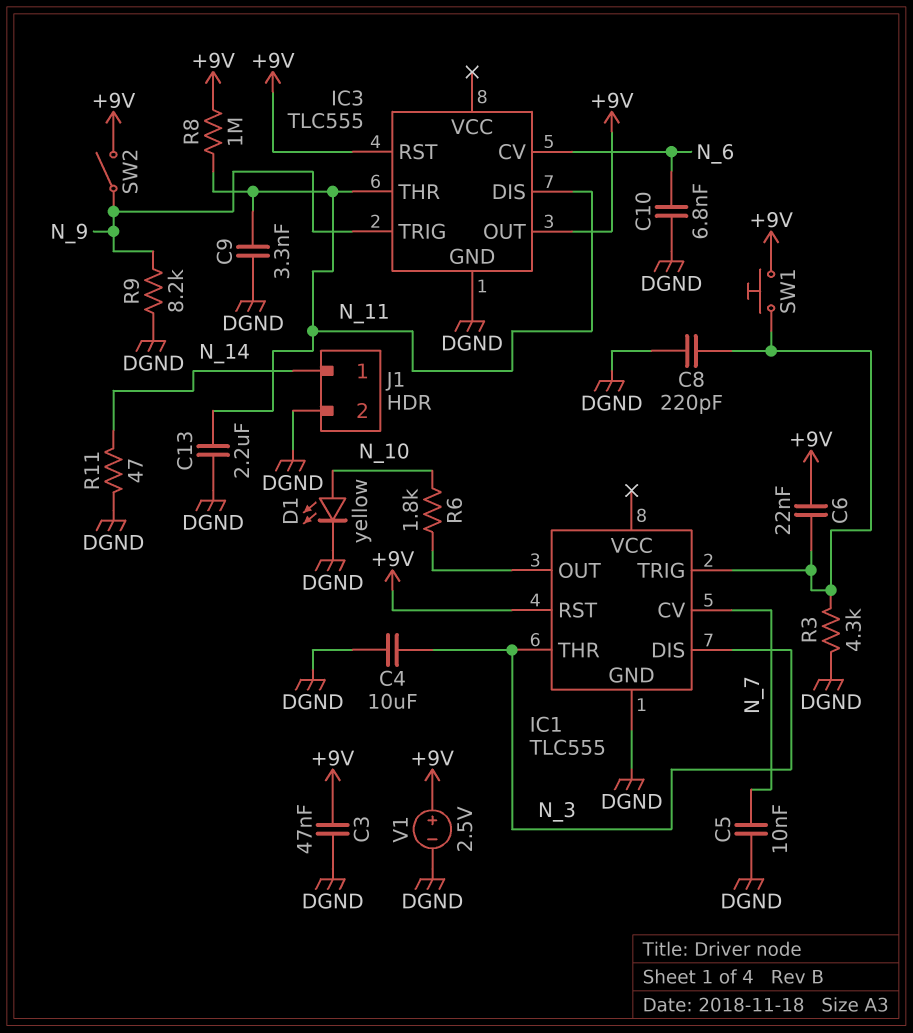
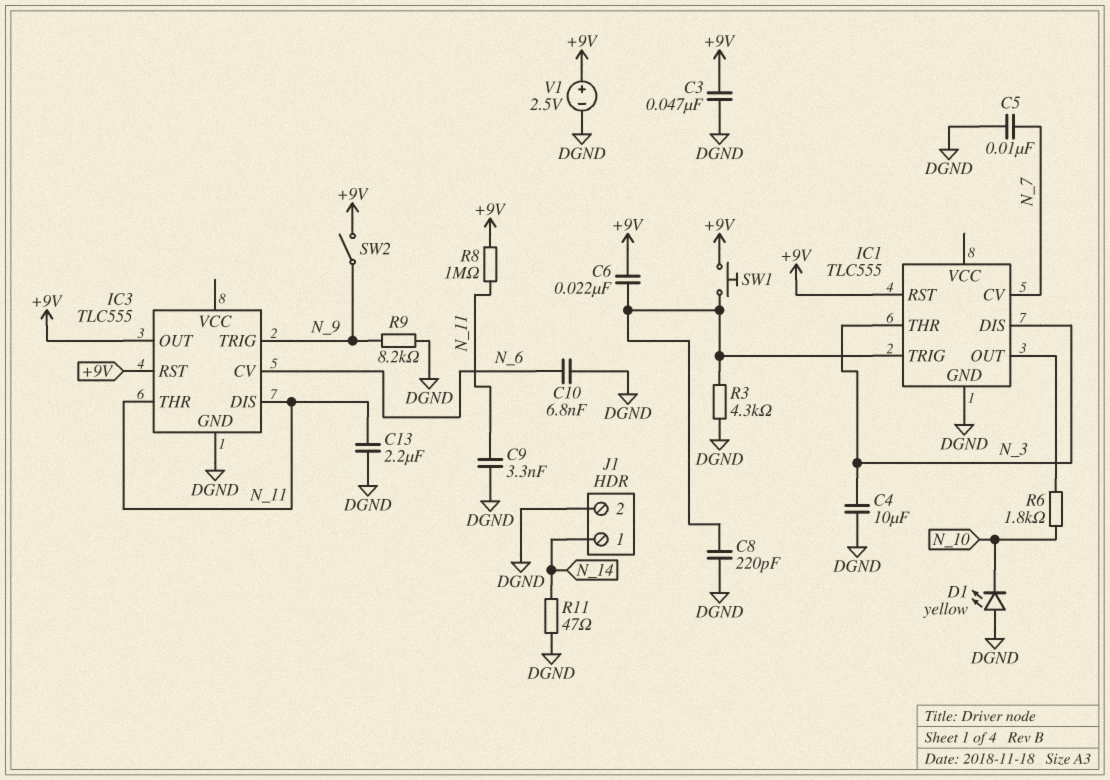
D1: LED yellow (A N_10, K DGND) -> LED yellow (A DGND, K N_10)

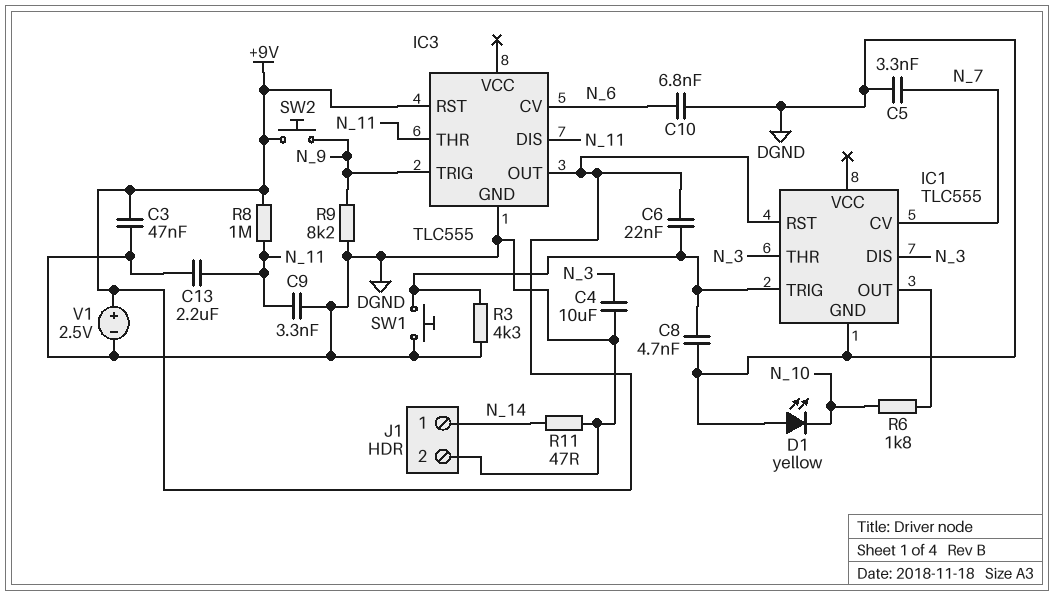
C5: 10nF (DGND, N_7) -> 3.3nF (DGND, N_7)
C8: 220pF (DGND, IC1/TRIG) -> 4.7nF (DGND, IC1/TRIG)
SW1: button (+9V, IC1/TRIG) -> button (DGND, IC1/TRIG)
SW2: switch (+9V, N_9) -> button (+9V, N_9)

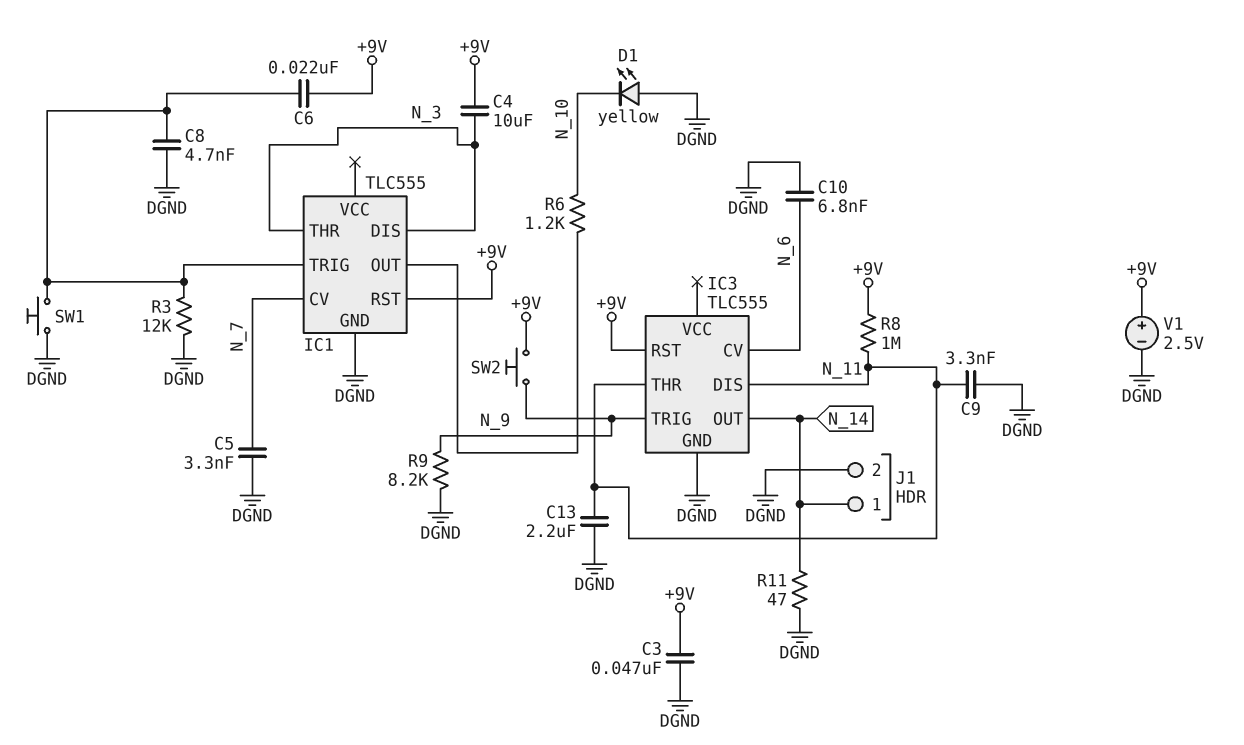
C4: 10uF (DGND, N_3) -> 10uF (+9V, N_3)
IC3 pin OUT: +9V -> N_14
R3: 4.3k (DGND, IC1/TRIG) -> 12k (DGND, IC1/TRIG)
R6: 1.8k (IC1/OUT, N_10) -> 1.2k (IC1/OUT, N_10)

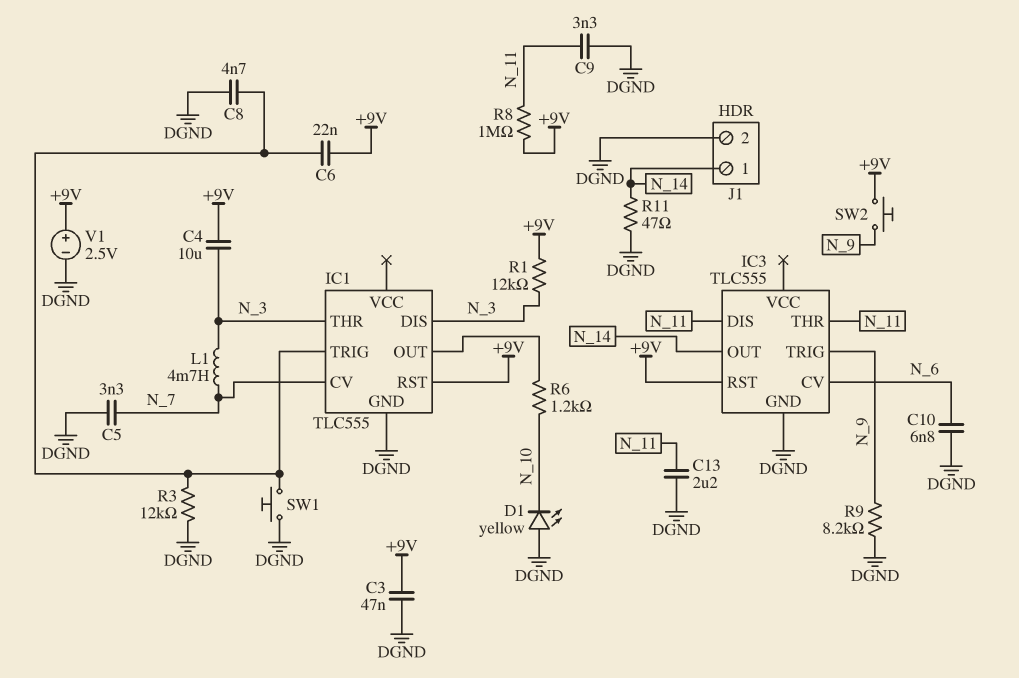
L1: none -> 4.7mH (N_3, N_7)
R1: none -> 12k (+9V, N_3)

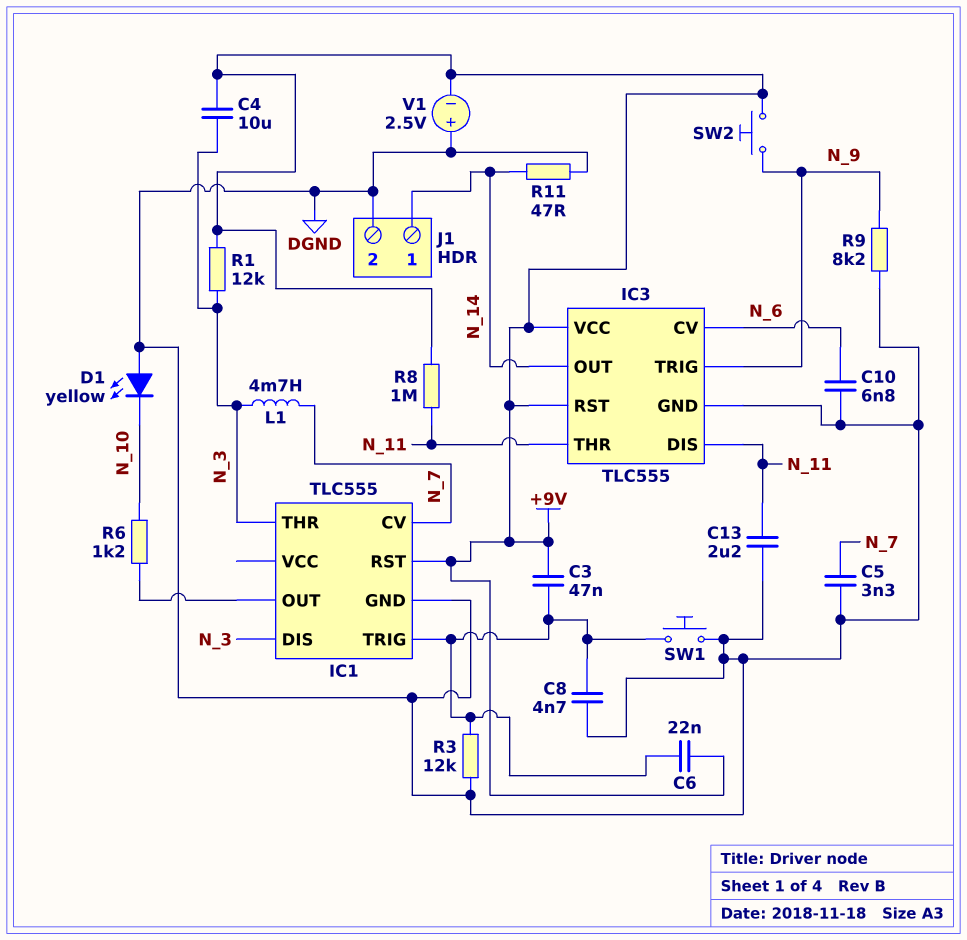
C3: 47nF (+9V, DGND) -> 47nF (+9V, IC1/TRIG)
C9: 3.3nF (DGND, N_11) -> none
IC3 pin VCC: none -> +9V
V1: 2.5V (plus +9V, minus DGND) -> 2.5V (plus DGND, minus +9V)

